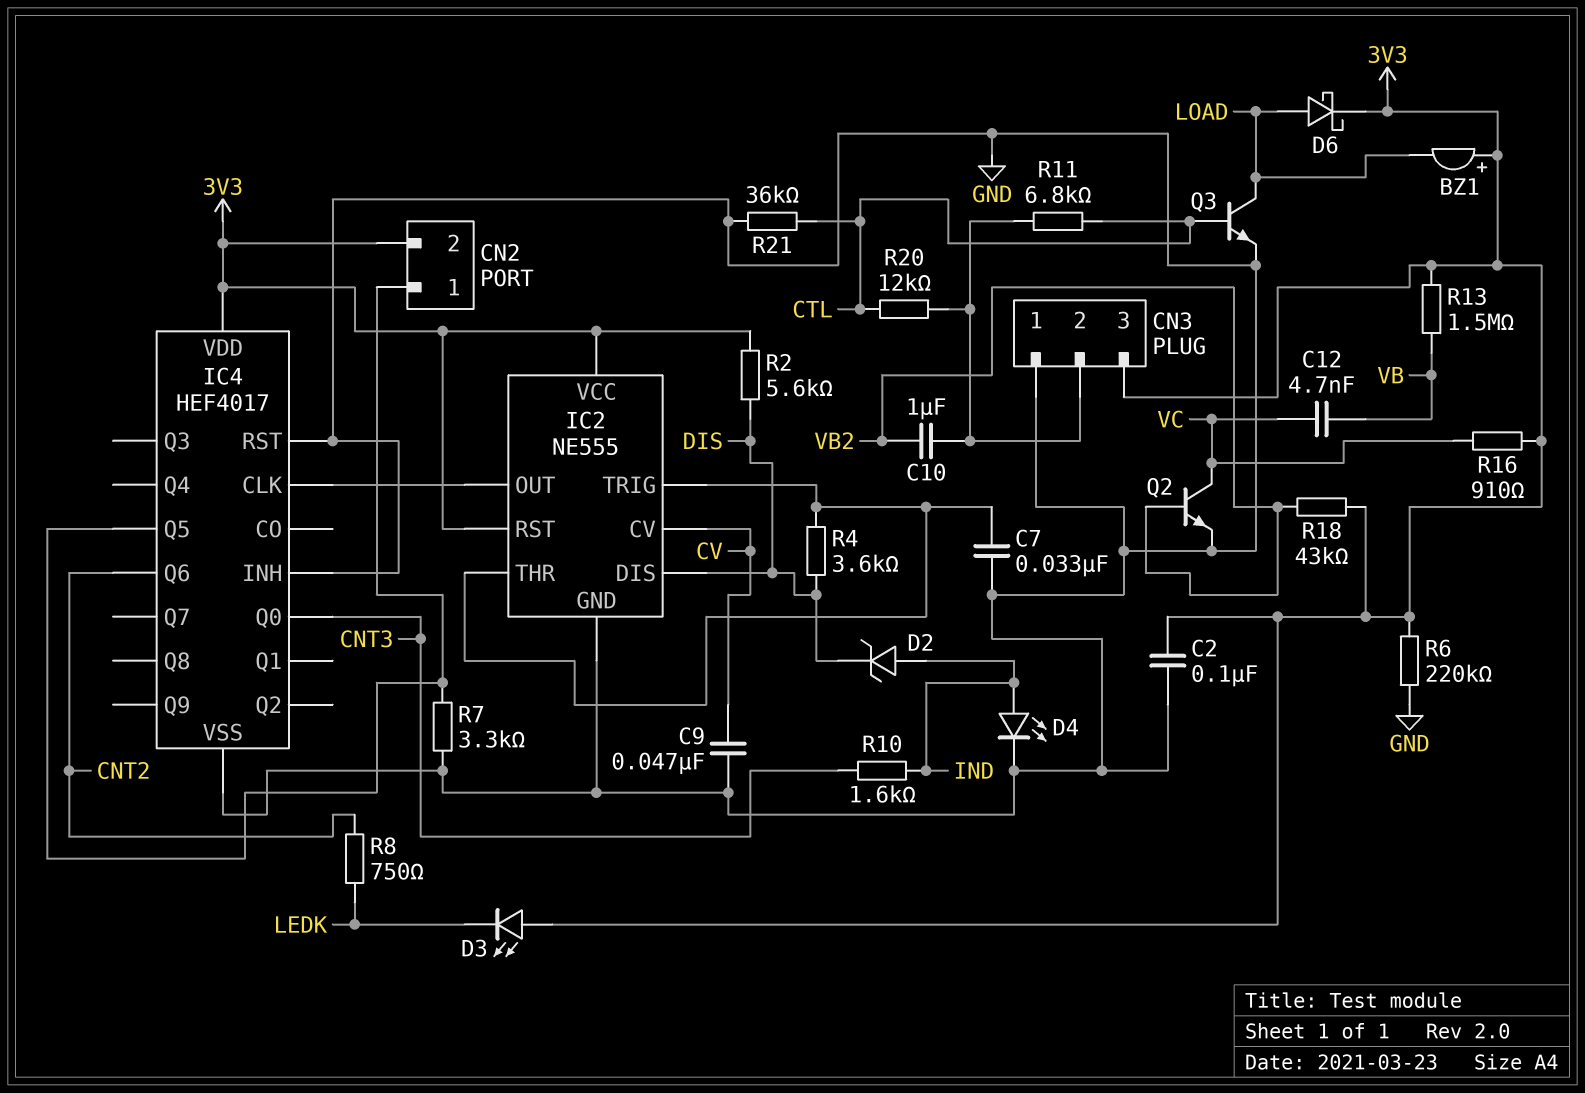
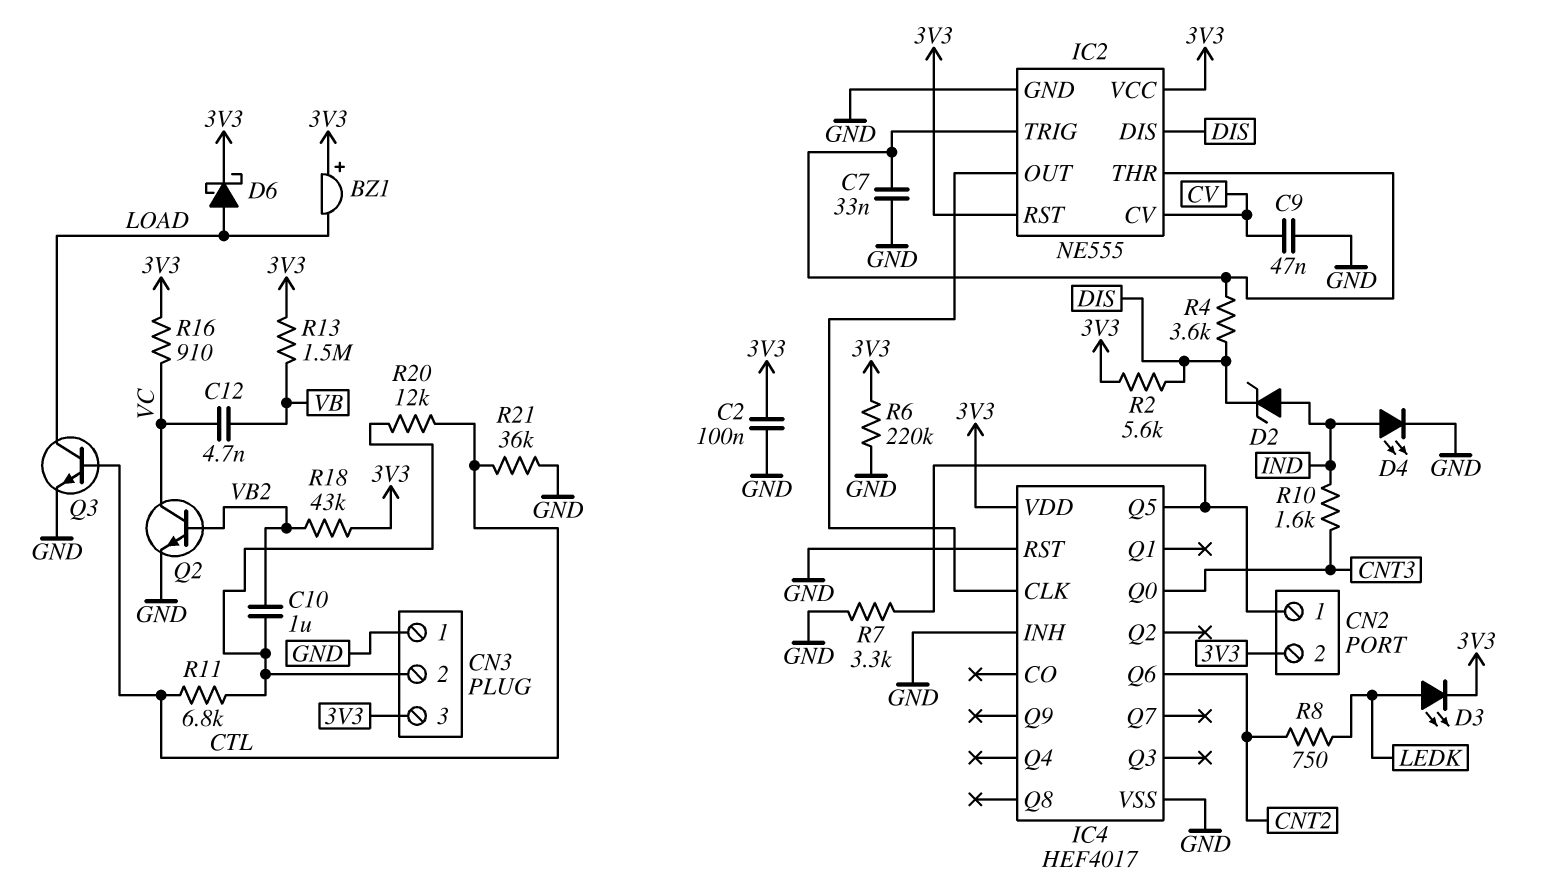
D3: LED (A 3V3, K LEDK) -> LED (A LEDK, K 3V3)

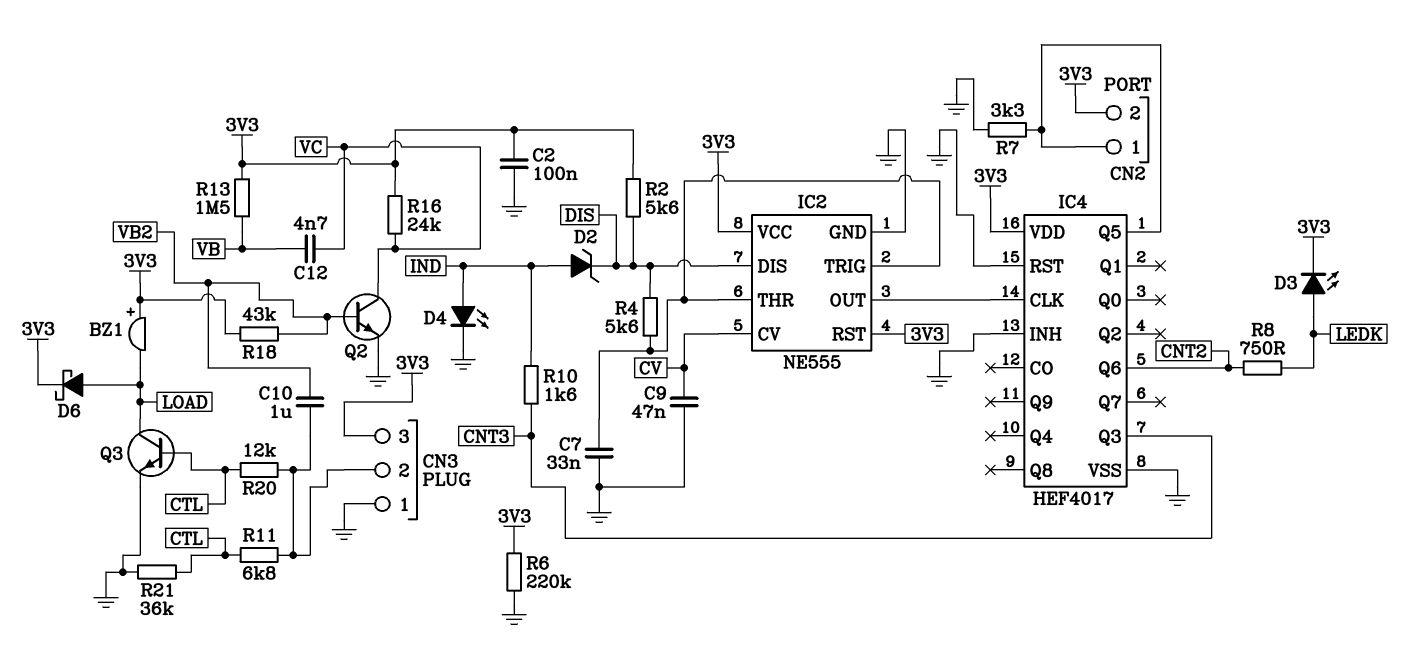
IC4 pin Q0: CNT3 -> none
IC4 pin Q3: none -> CNT3
R4: 3.6k (DIS, IC2/THR) -> 5.6k (DIS, IC2/THR)
R16: 910 (3V3, VC) -> 24k (3V3, VC)

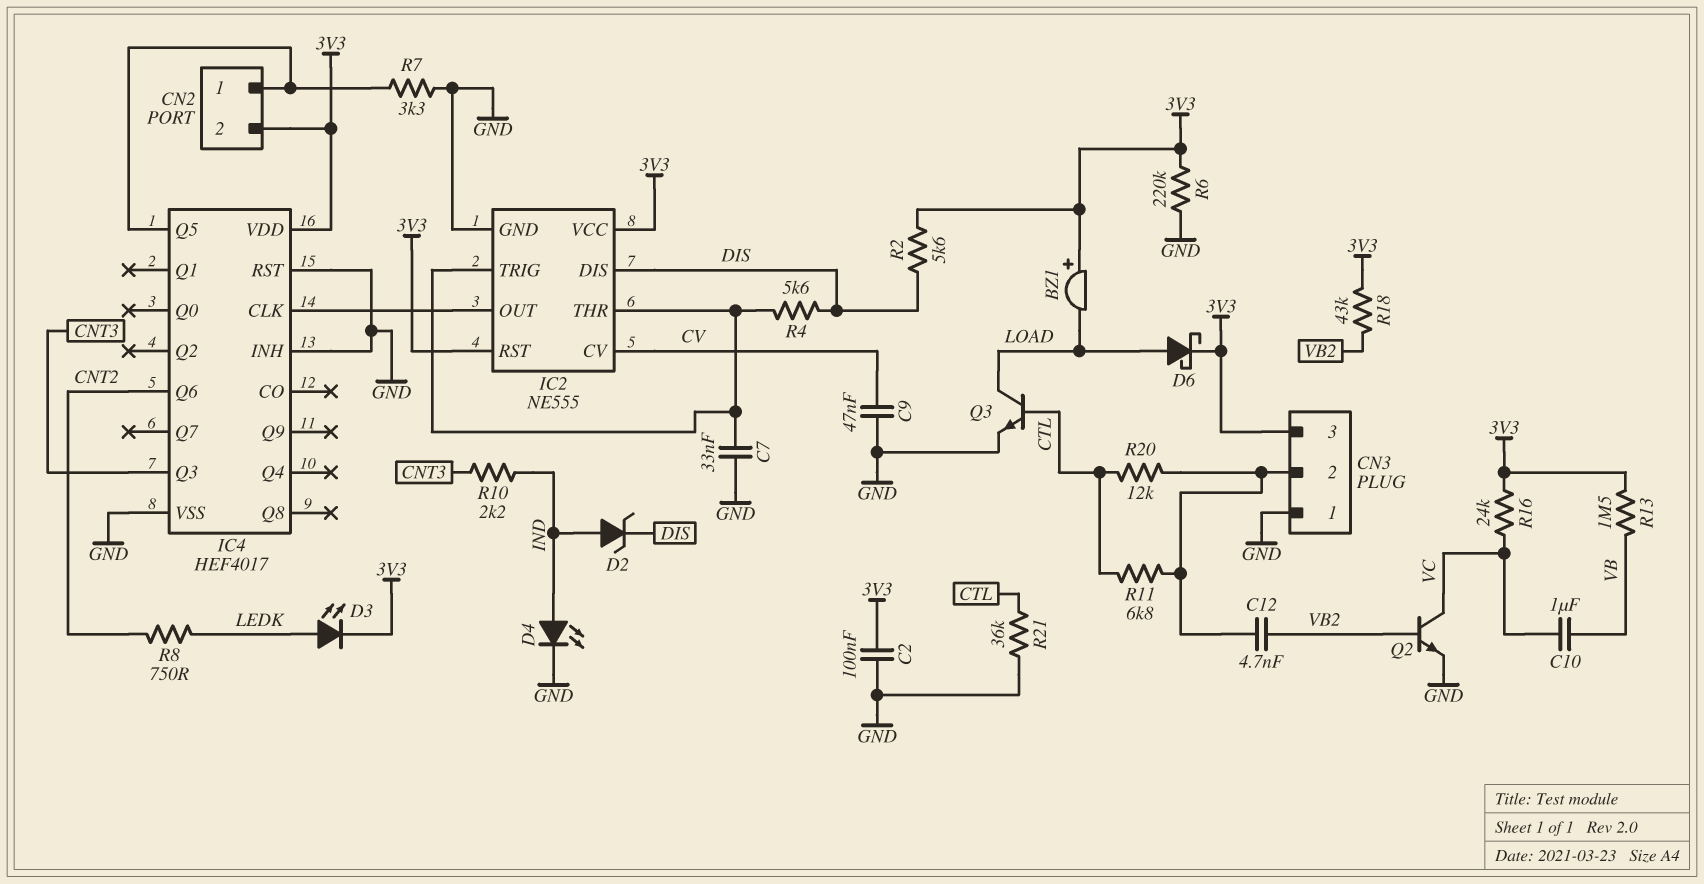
C10: 1uF (CN3/2, VB2) -> 1uF (VB, VC)
C12: 4.7nF (VB, VC) -> 4.7nF (CN3/2, VB2)
R10: 1.6k (CNT3, IND) -> 2.2k (CNT3, IND)

